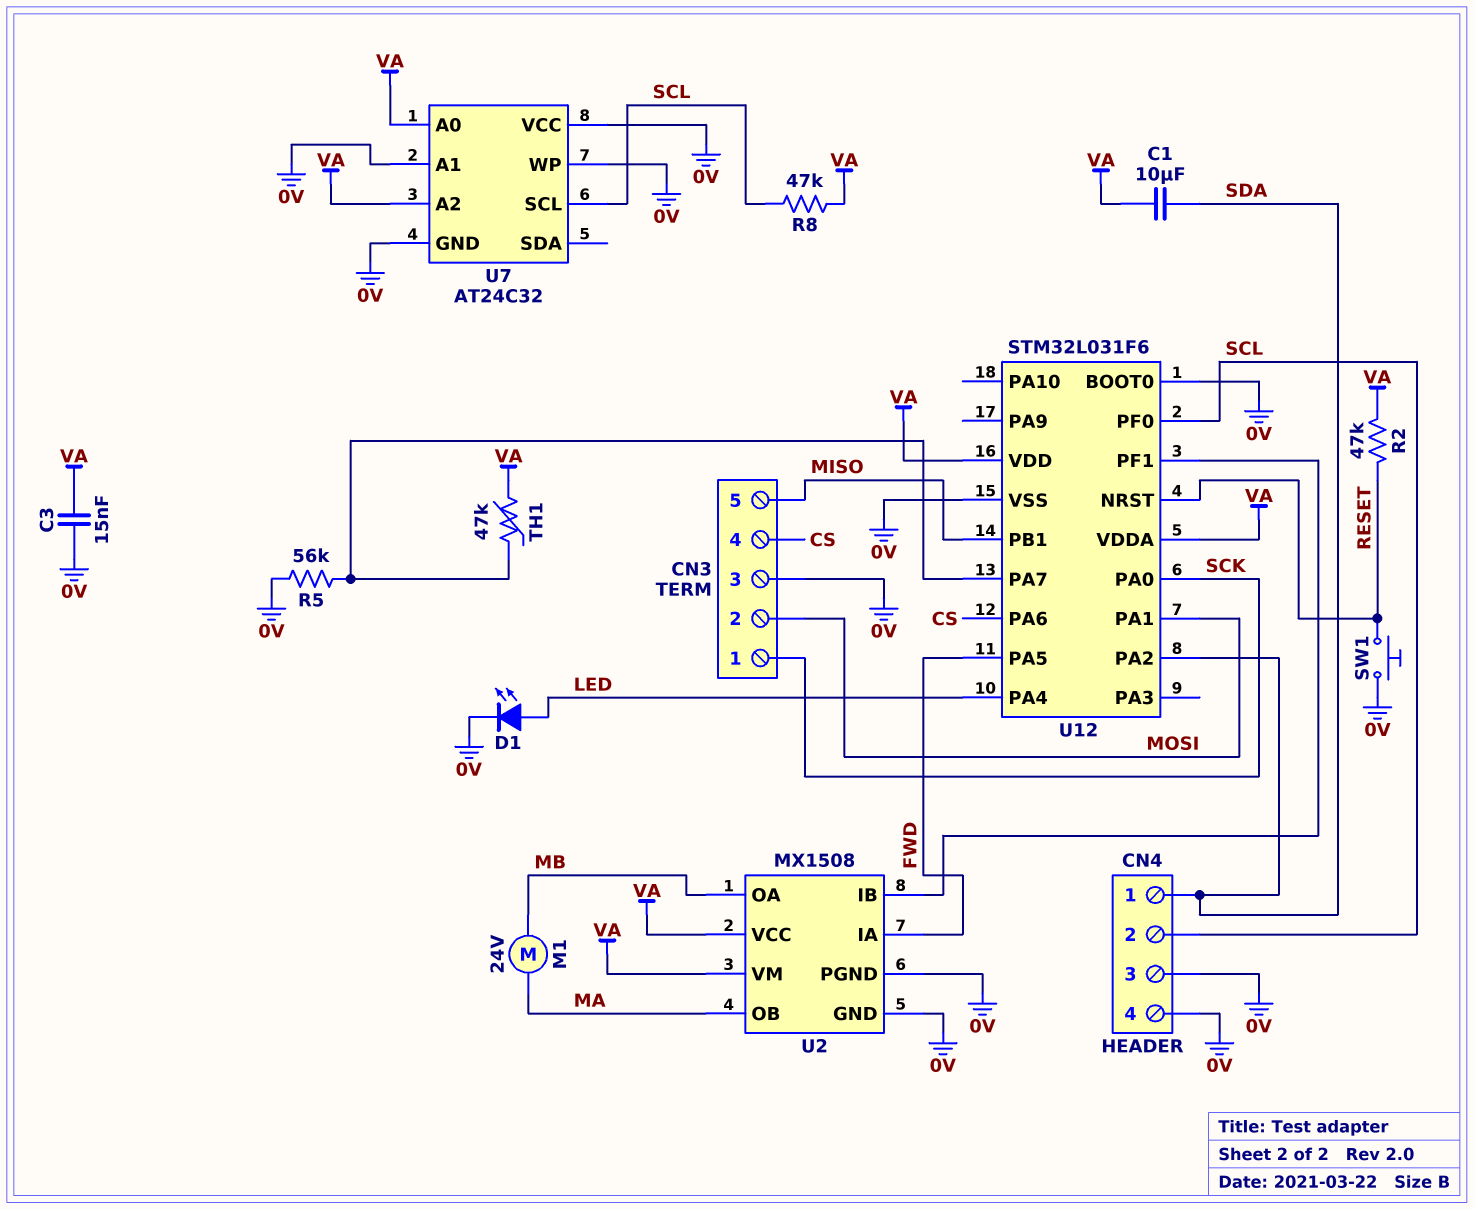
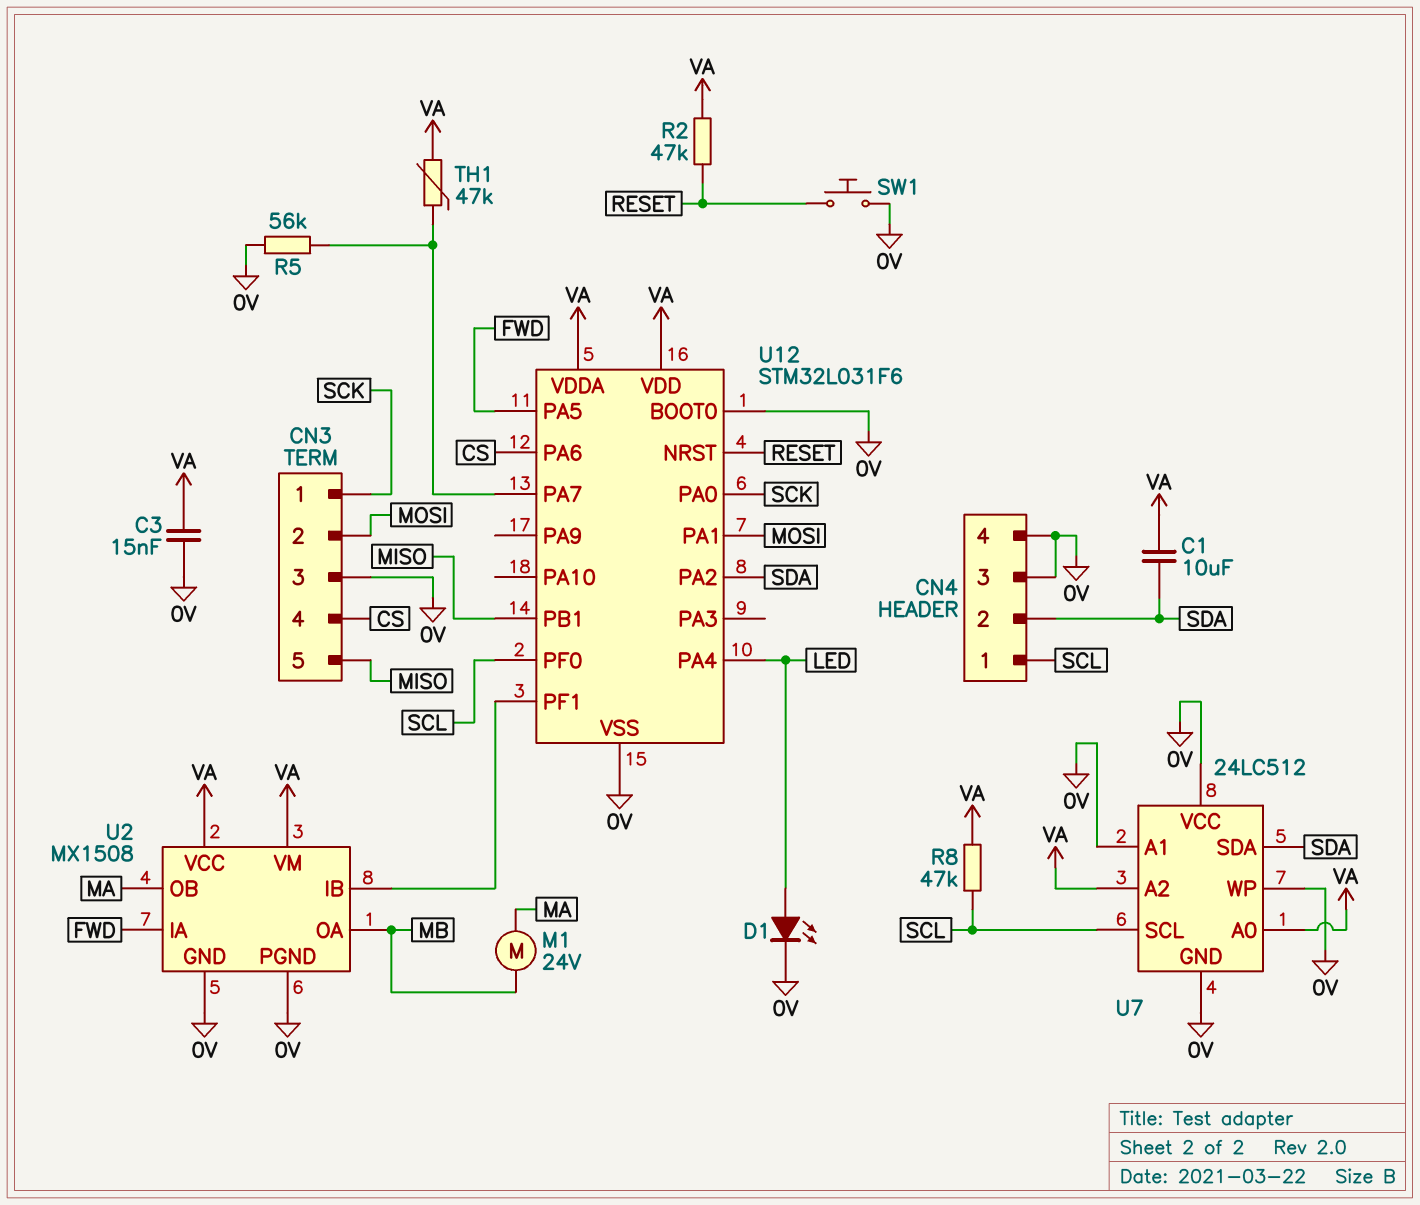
CN4 pin 1: SDA -> SCL
CN4 pin 2: SCL -> SDA
U7: AT24C32 -> 24LC512
U7 pin SDA: none -> SDA

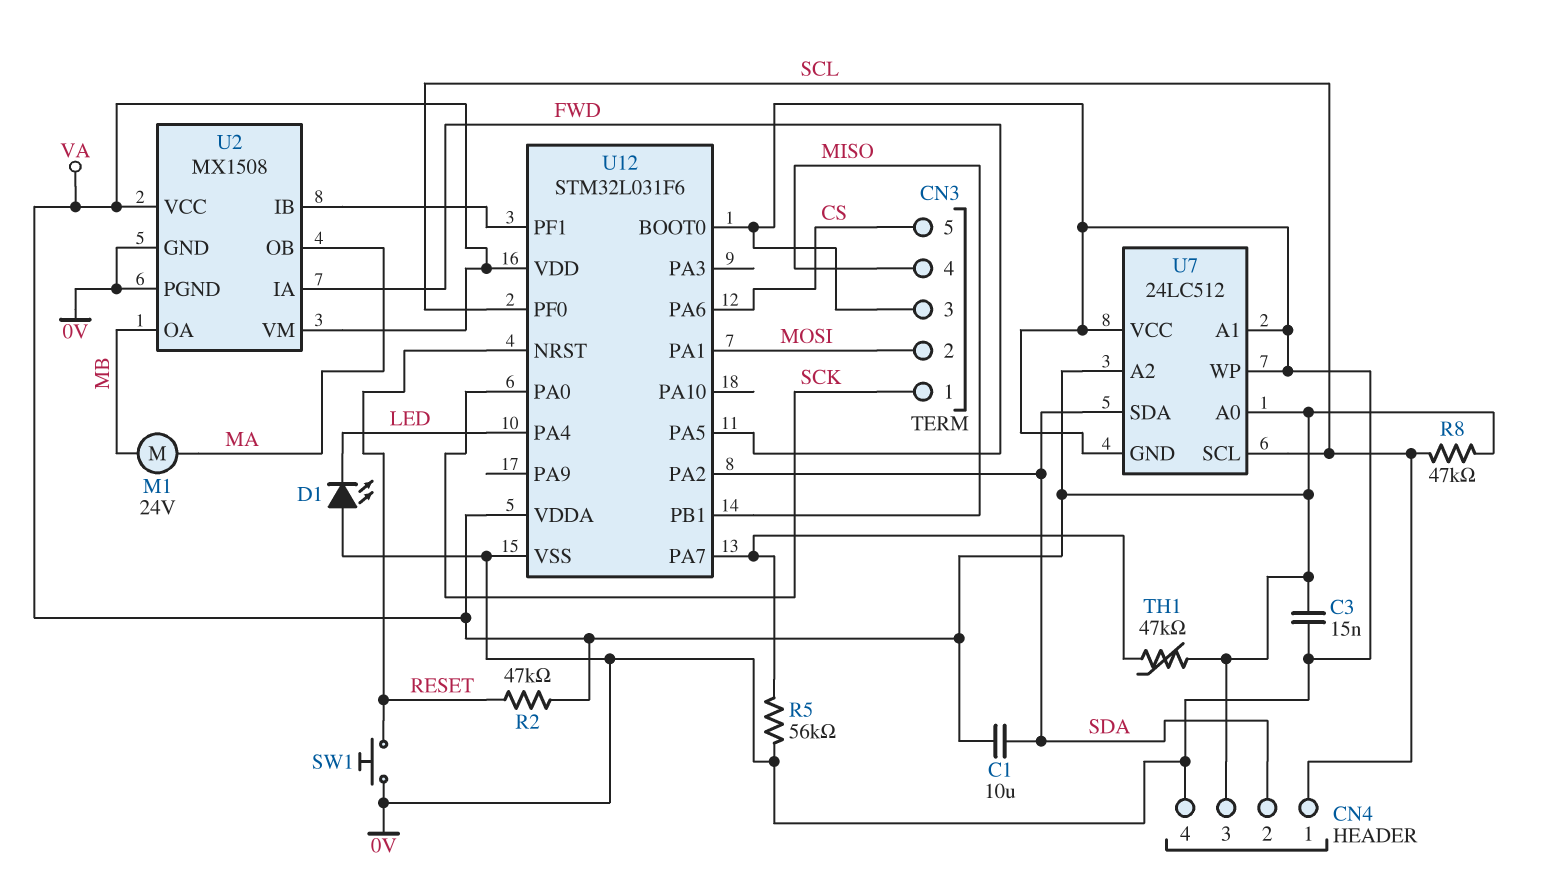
CN3 pin 4: CS -> MISO
CN3 pin 5: MISO -> CS
CN4 pin 3: 0V -> VA
D1: LED (A LED, K 0V) -> LED (A 0V, K LED)

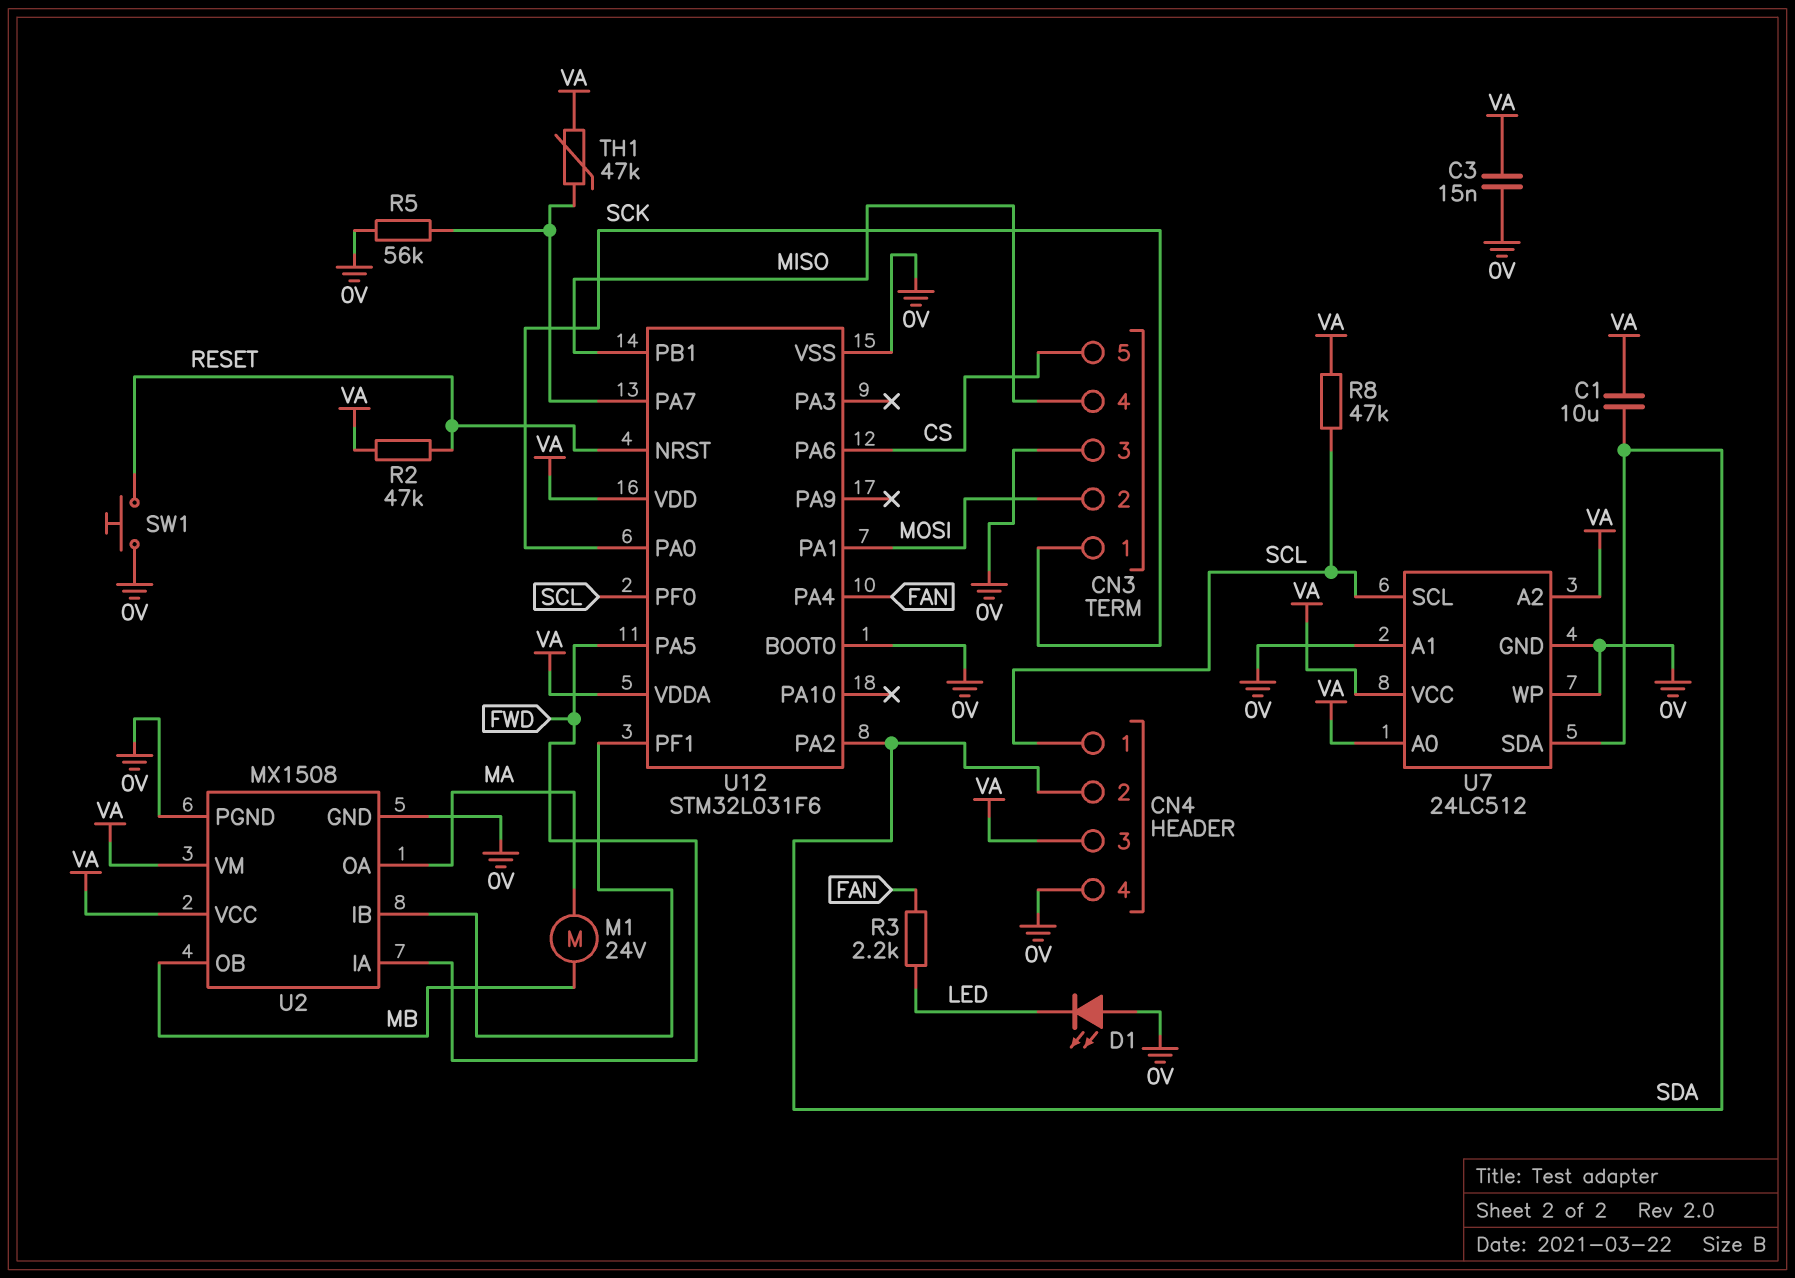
R3: none -> 2.2k (FAN, LED)
U2 pin OA: MB -> MA
U2 pin OB: MA -> MB
U7 pin VCC: 0V -> VA
U12 pin PA4: LED -> FAN

